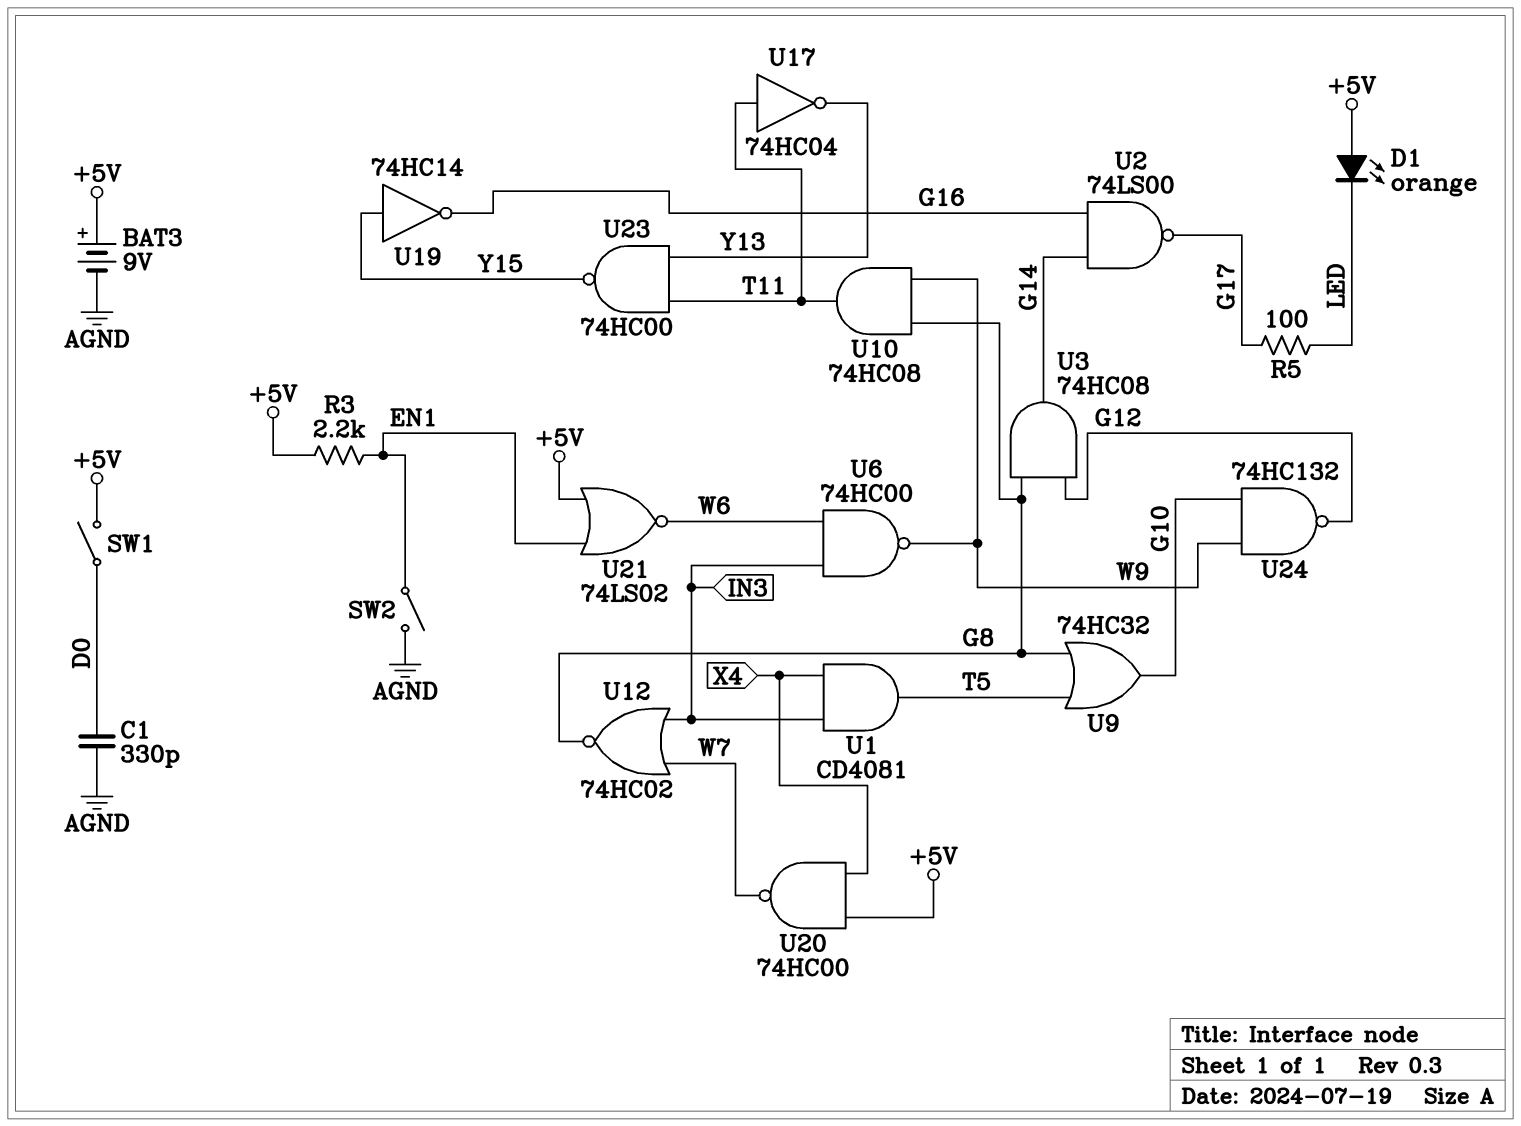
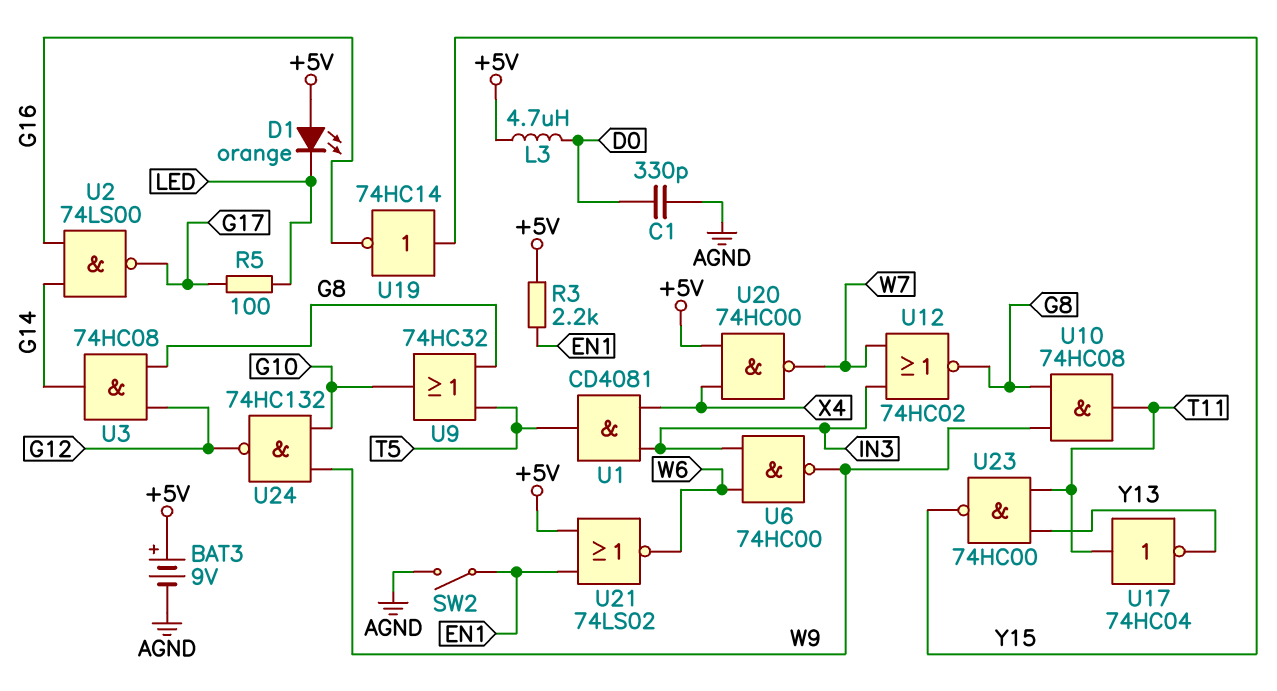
L3: none -> 4.7uH (+5V, D0)
SW1: switch (+5V, D0) -> none

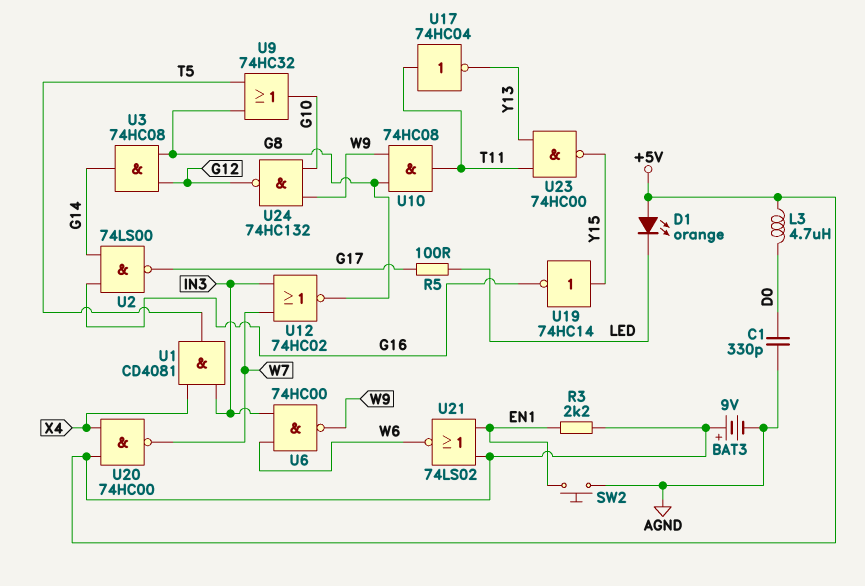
SW2: switch (AGND, EN1) -> button (AGND, EN1)

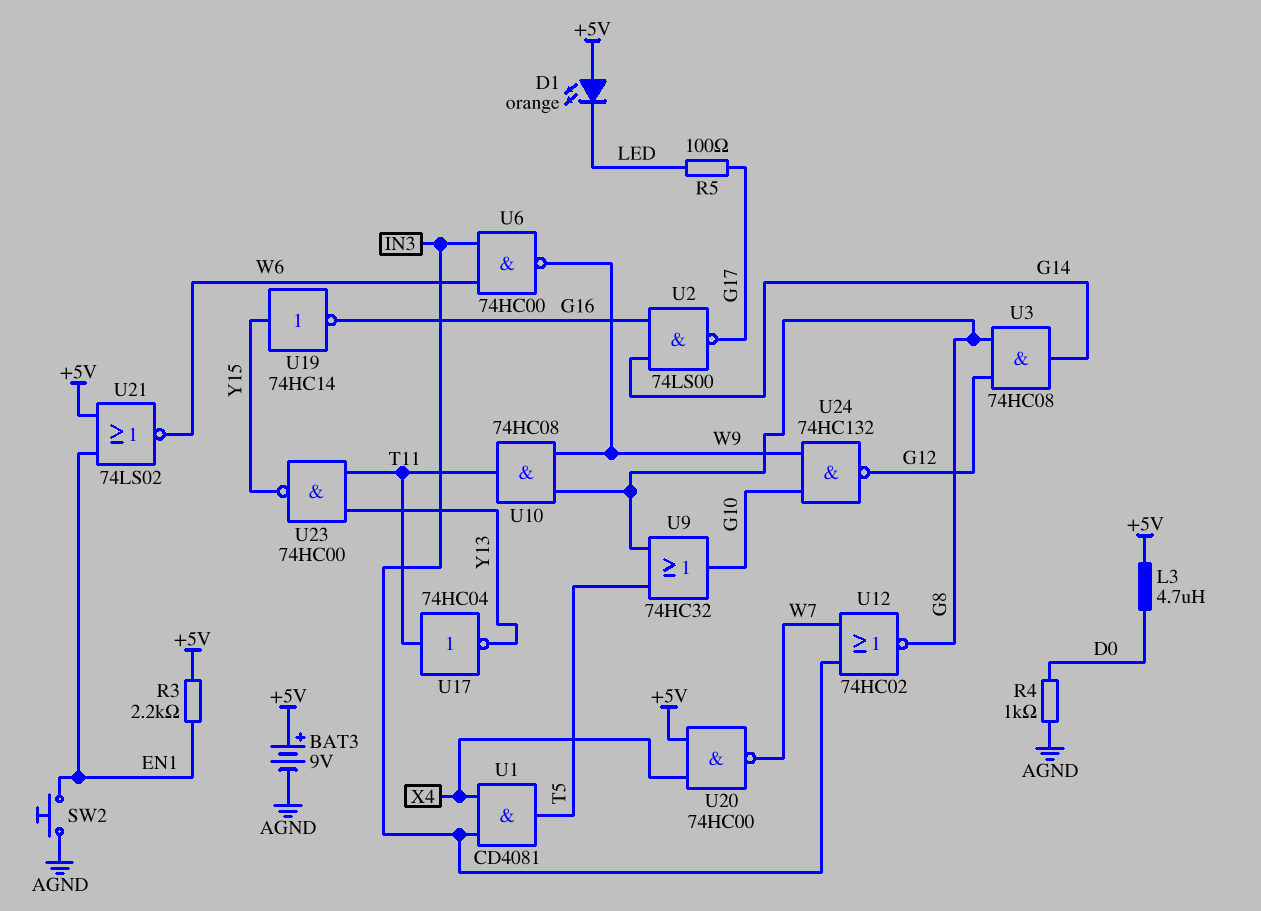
C1: 330pF (AGND, D0) -> none
R4: none -> 1k (AGND, D0)

